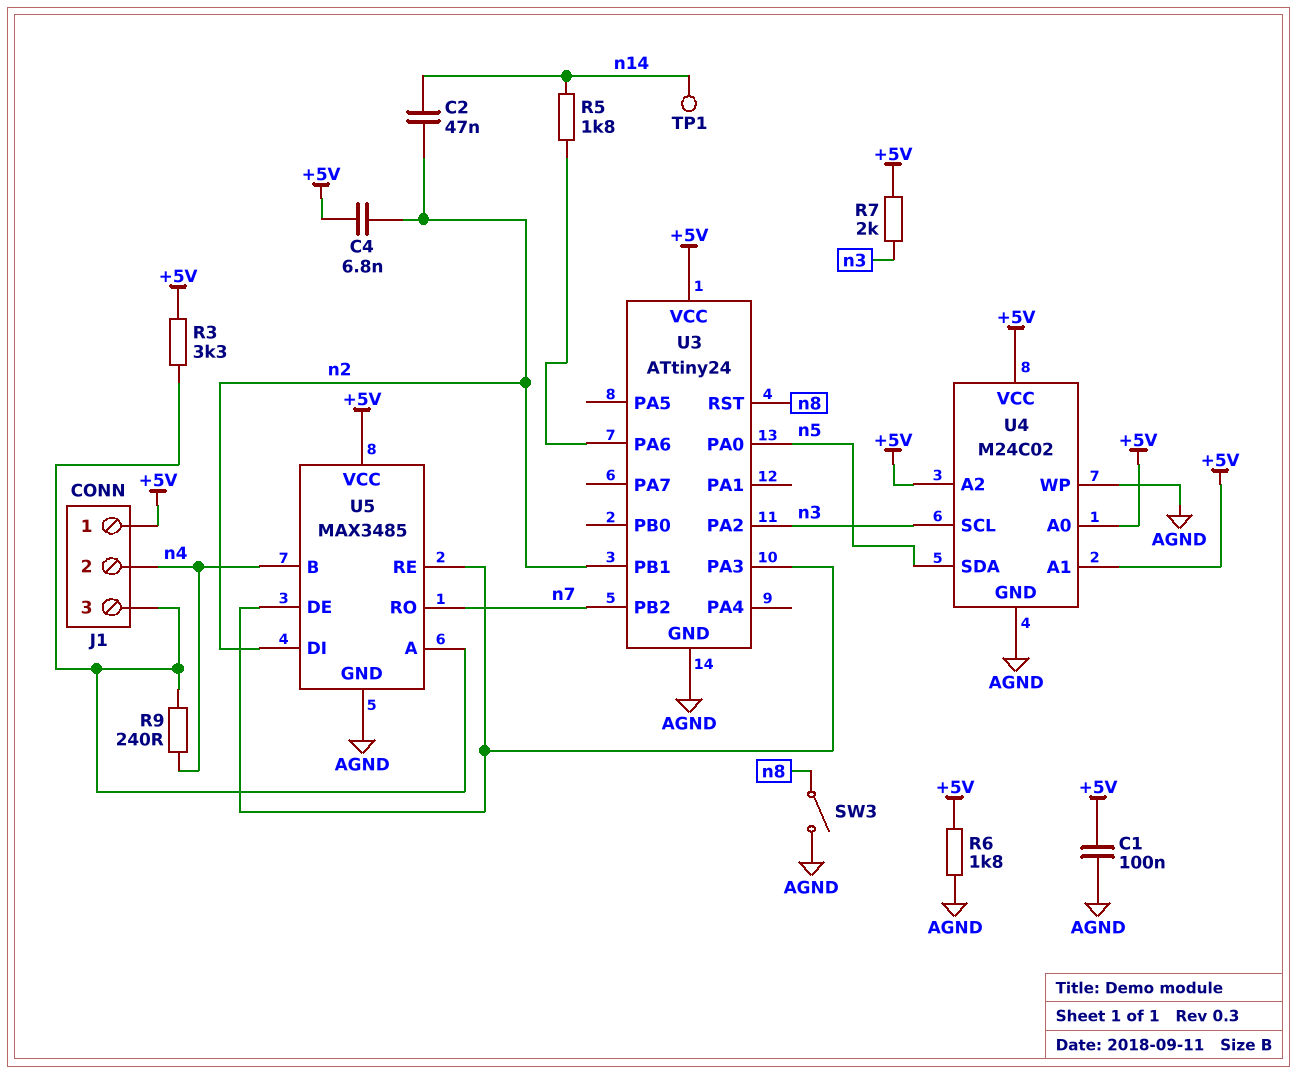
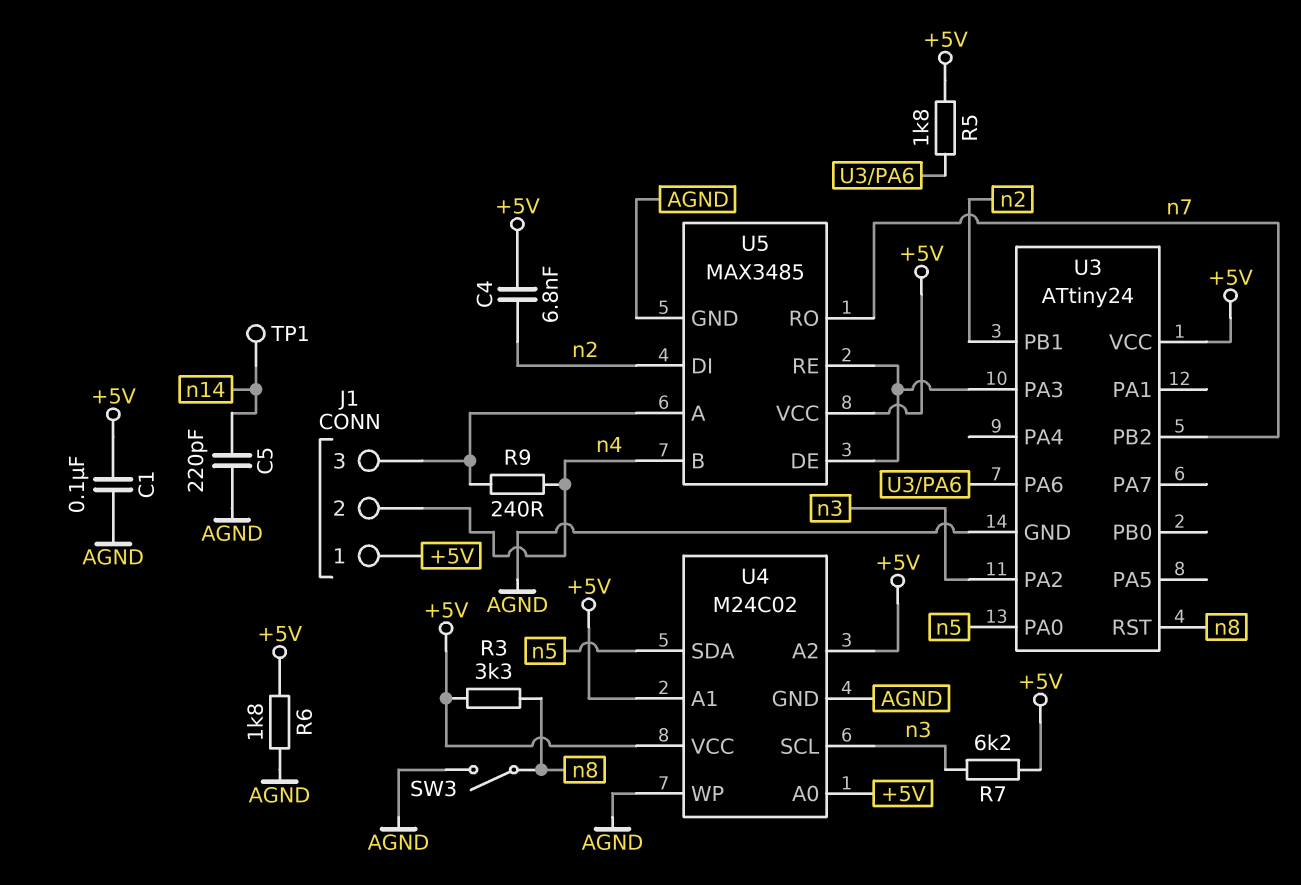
C2: 47nF (n2, n14) -> none
C5: none -> 220pF (AGND, n14)
R3: 3.3k (+5V, J1/3) -> 3.3k (+5V, n8)
R5: 1.8k (U3/PA6, n14) -> 1.8k (+5V, U3/PA6)
R7: 2k (+5V, n3) -> 6.2k (+5V, n3)

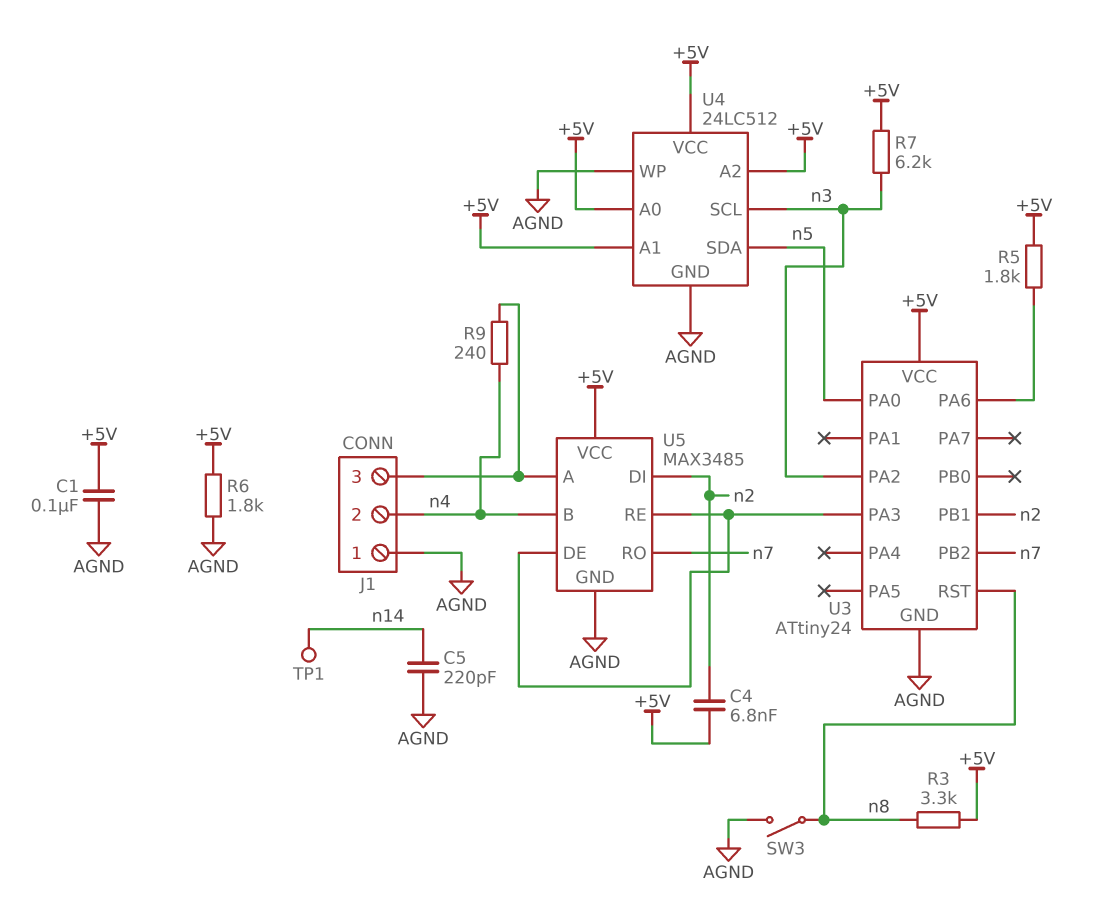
J1 pin 1: +5V -> AGND
U4: M24C02 -> 24LC512

